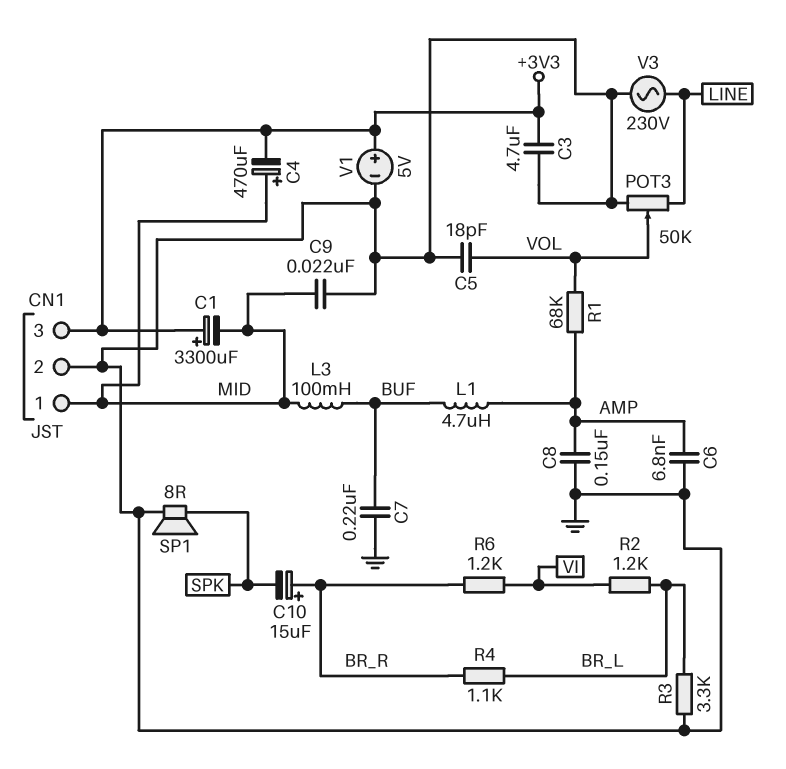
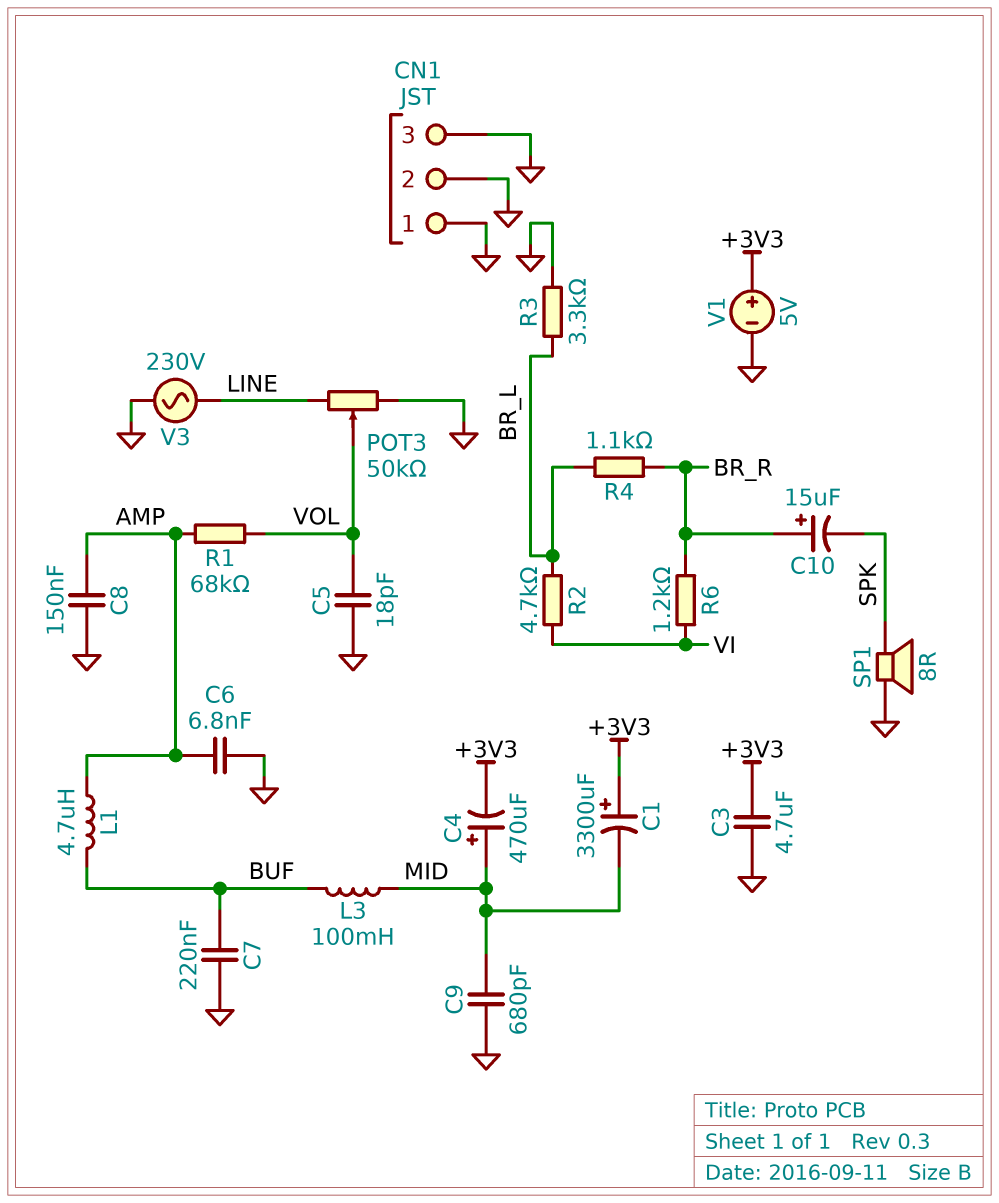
C9: 22nF (GND, MID) -> 680pF (GND, MID)
CN1 pin 1: MID -> GND
CN1 pin 3: +3V3 -> GND
R2: 1.2k (BR_L, VI) -> 4.7k (BR_L, VI)

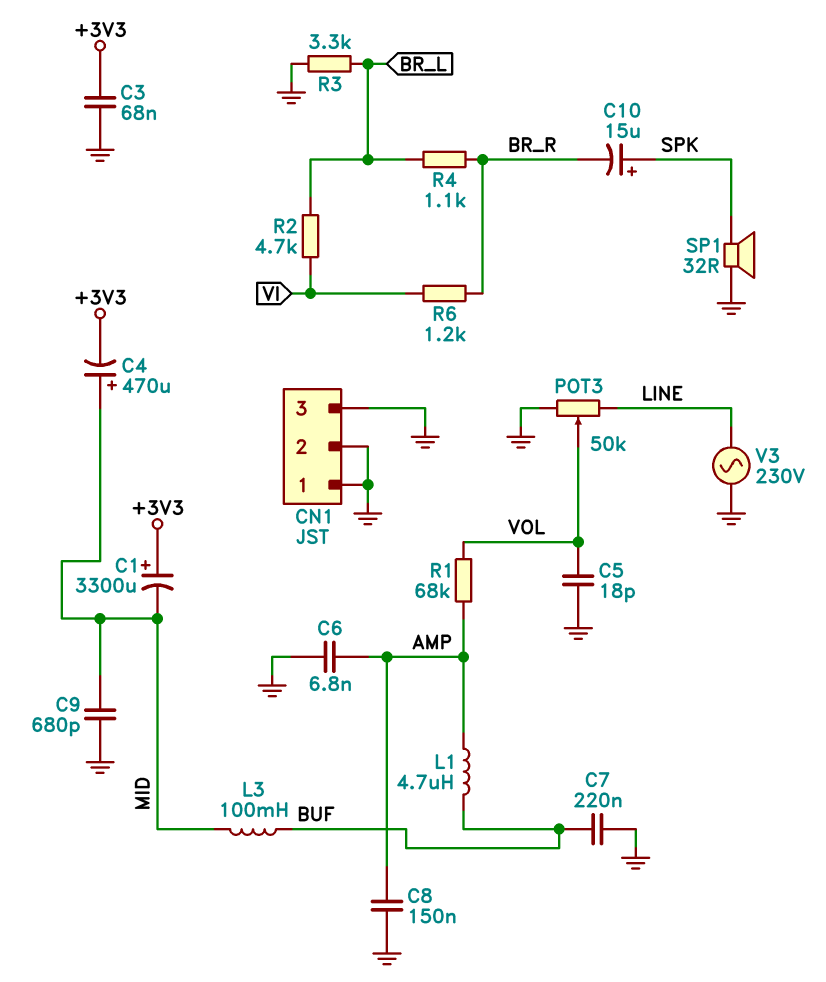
C3: 4.7uF (+3V3, GND) -> 68nF (+3V3, GND)
C10: 15uF (plus BR_R, minus SPK) -> 15uF (plus SPK, minus BR_R)
SP1: speaker 8R (GND, SPK) -> speaker 32R (GND, SPK)
V1: 5V (plus +3V3, minus GND) -> none

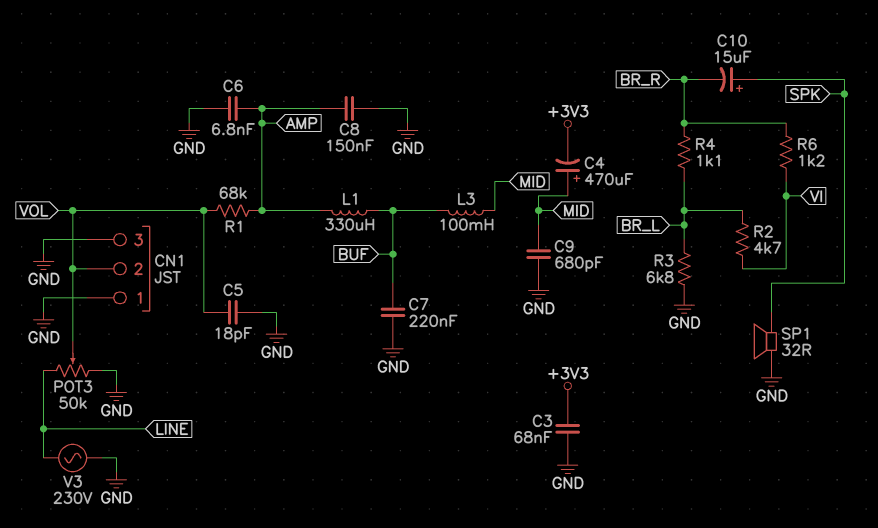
C1: 3300uF (plus +3V3, minus MID) -> none
CN1 pin 2: GND -> VOL
L1: 4.7uH (AMP, BUF) -> 330uH (AMP, BUF)
R3: 3.3k (BR_L, GND) -> 6.8k (BR_L, GND)

